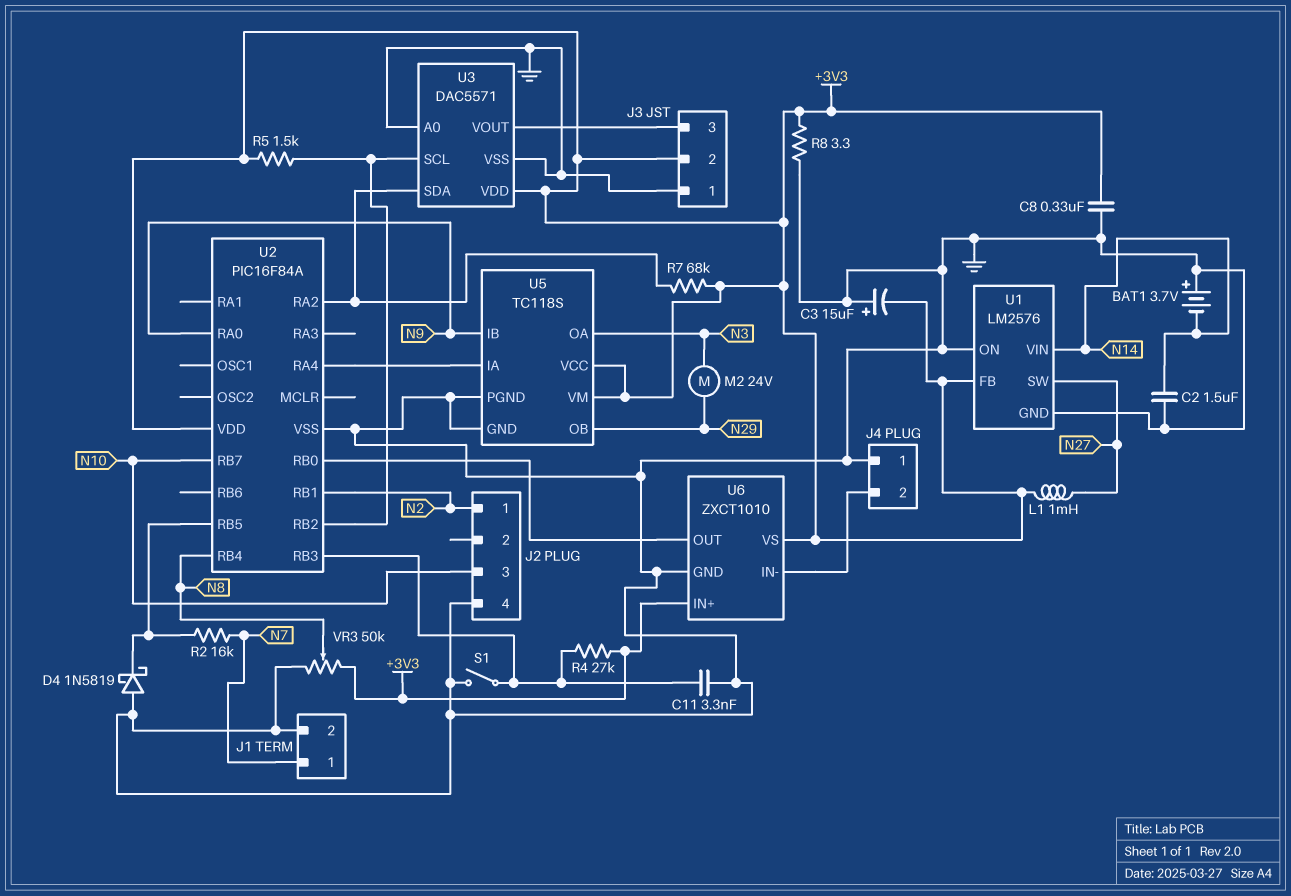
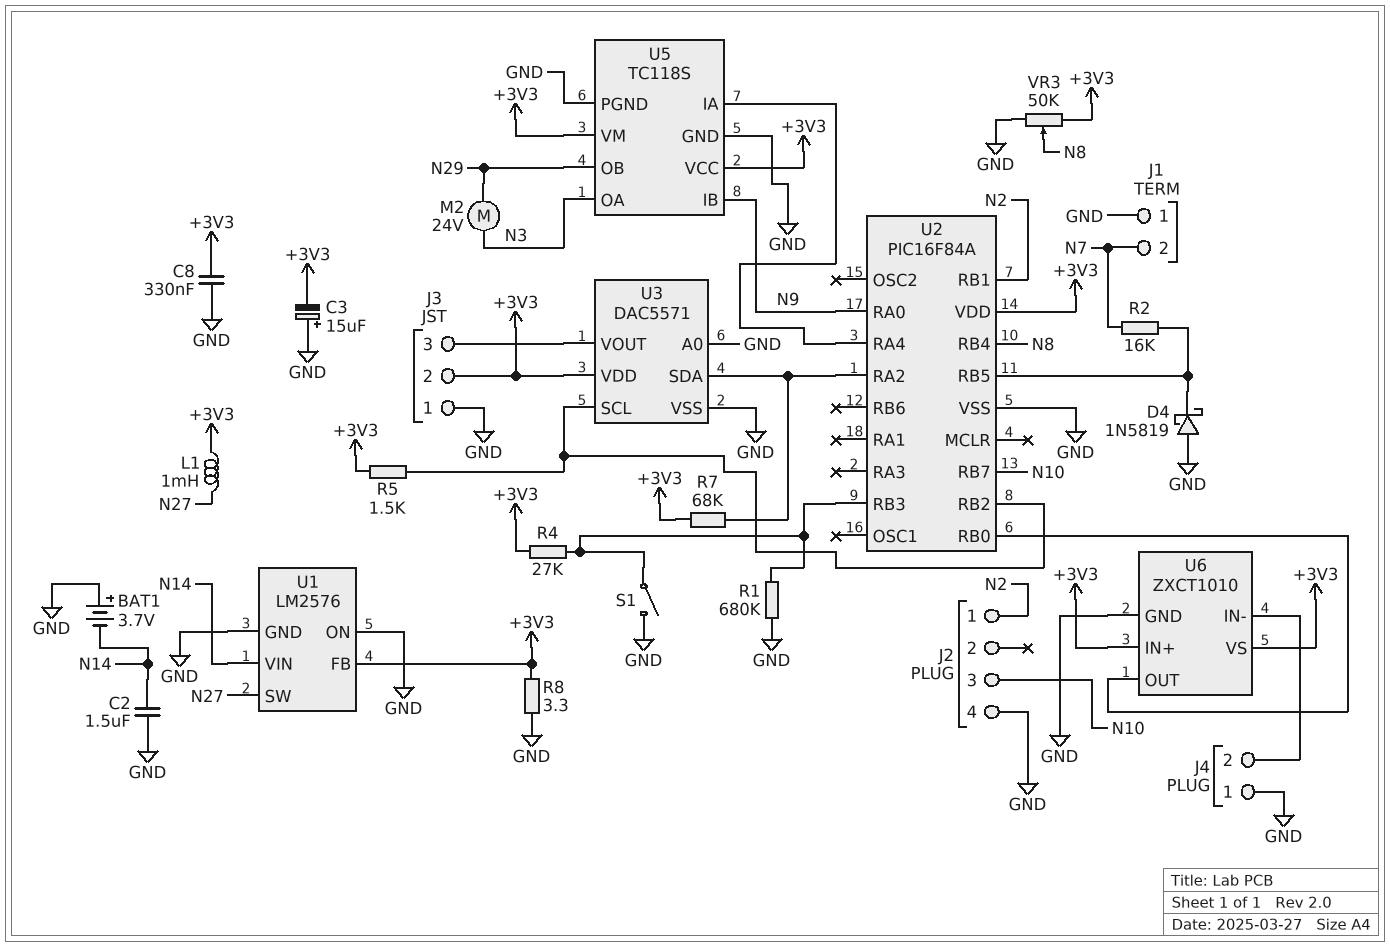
C11: 3.3nF (GND, U2/RB3) -> none
J1 pin 1: N7 -> GND
J1 pin 2: GND -> N7
R1: none -> 680k (GND, U2/RB3)

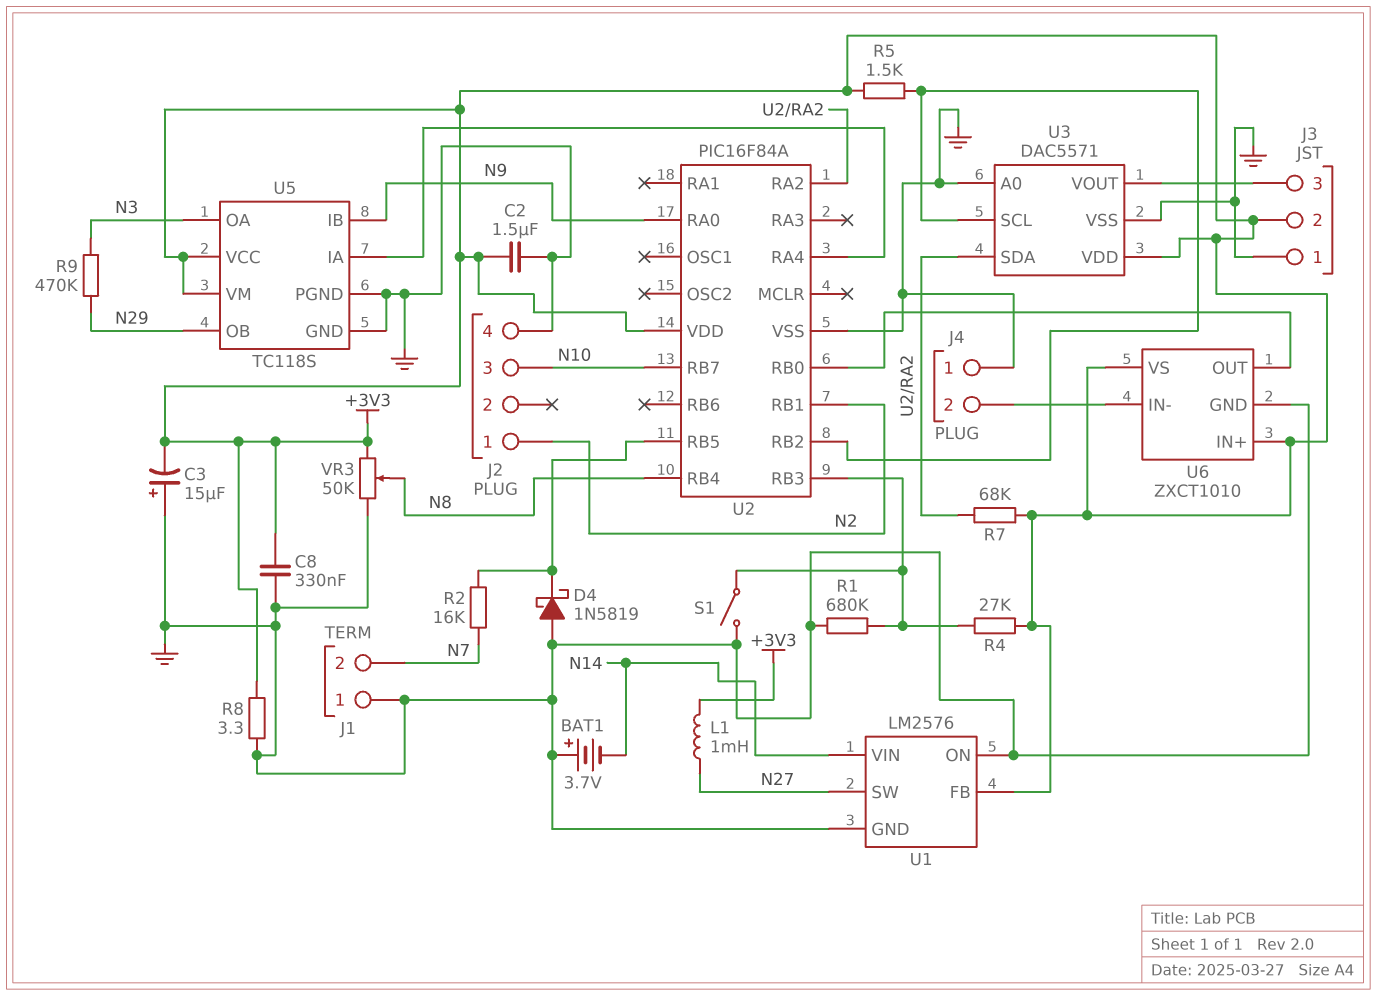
C2: 1.5uF (GND, N14) -> 1.5uF (+3V3, GND)
M2: motor 24V (N3, N29) -> none
R9: none -> 470k (N3, N29)

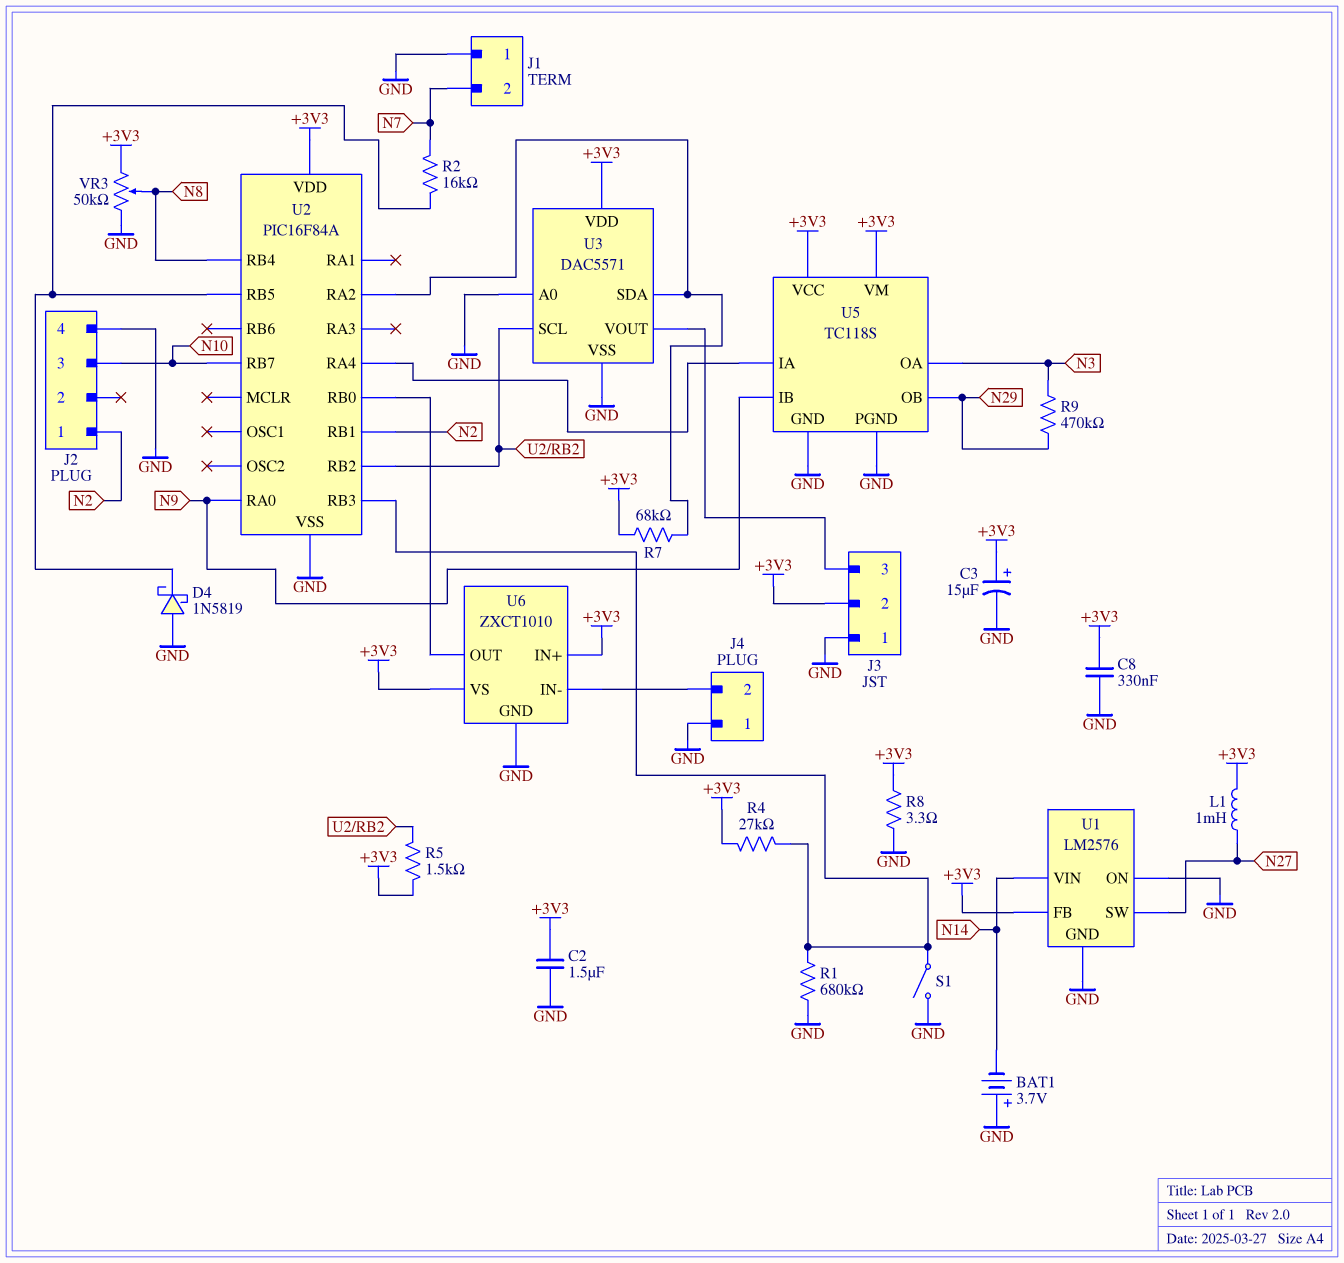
C3: 15uF (plus GND, minus +3V3) -> 15uF (plus +3V3, minus GND)

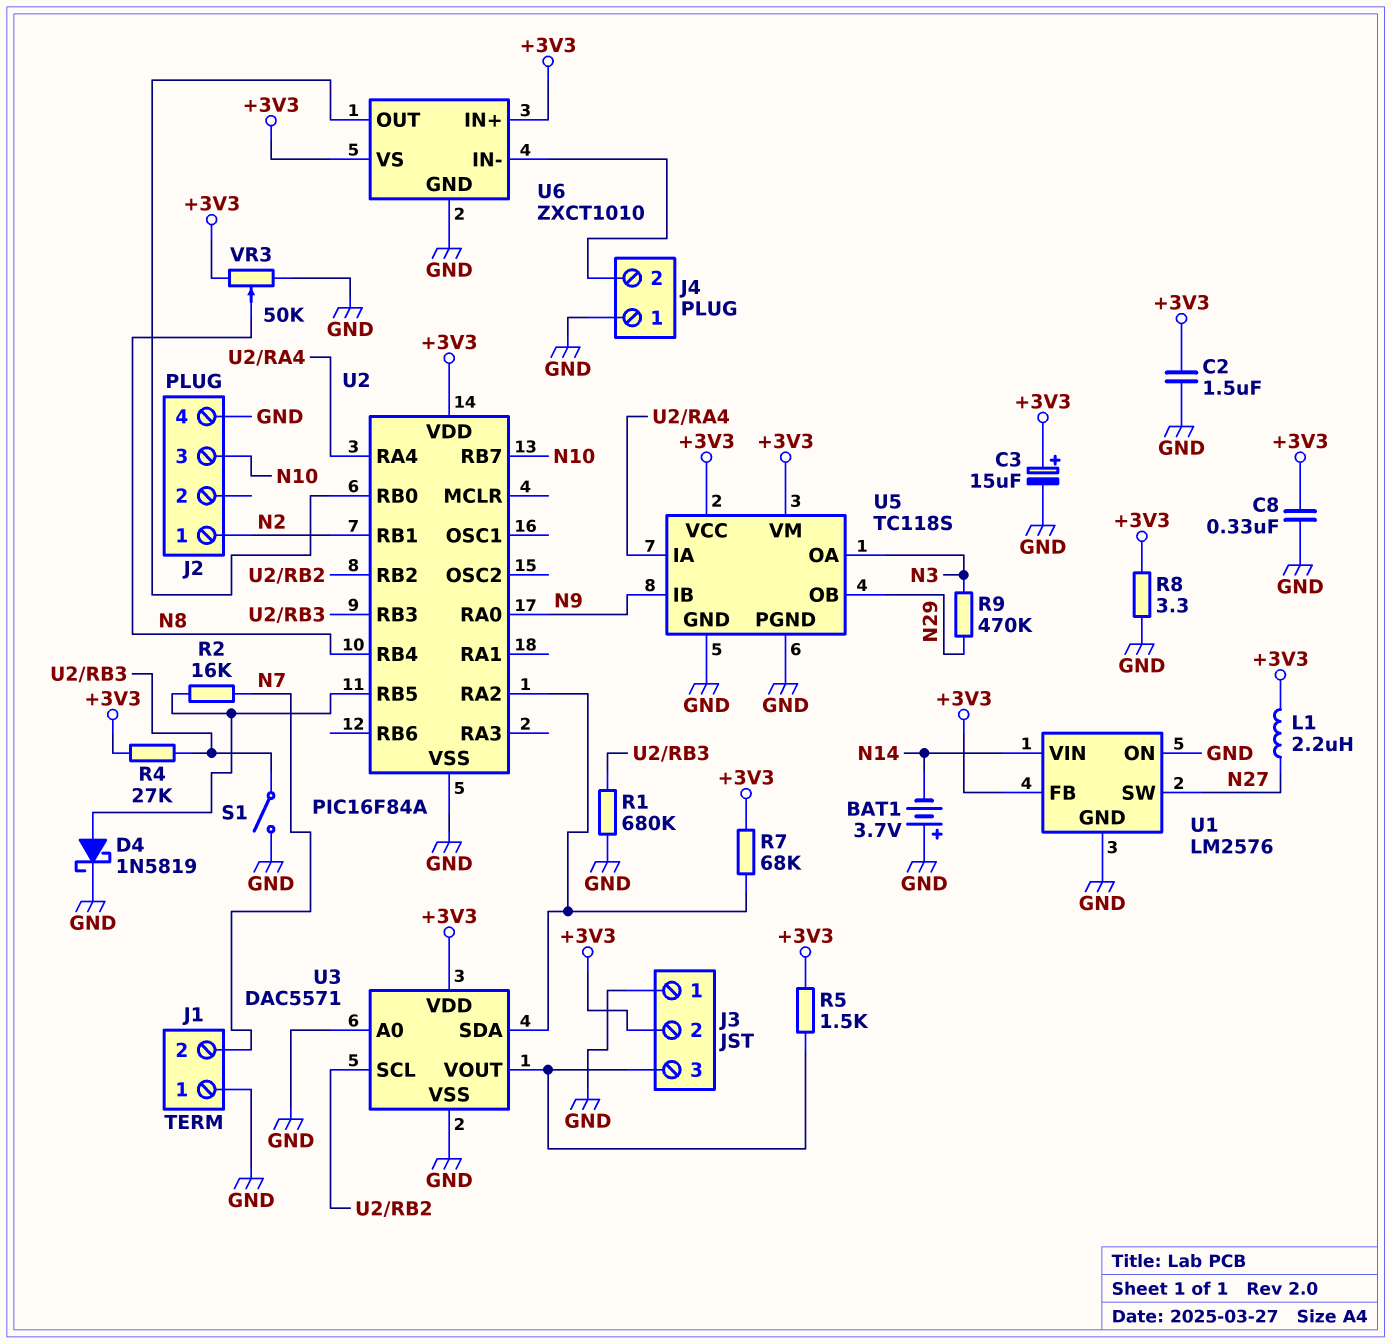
D4: schottky 1N5819 (A GND, K U2/RB5) -> schottky 1N5819 (A U2/RB5, K GND)
L1: 1mH (+3V3, N27) -> 2.2uH (+3V3, N27)
R5: 1.5k (+3V3, U2/RB2) -> 1.5k (+3V3, J3/3)

